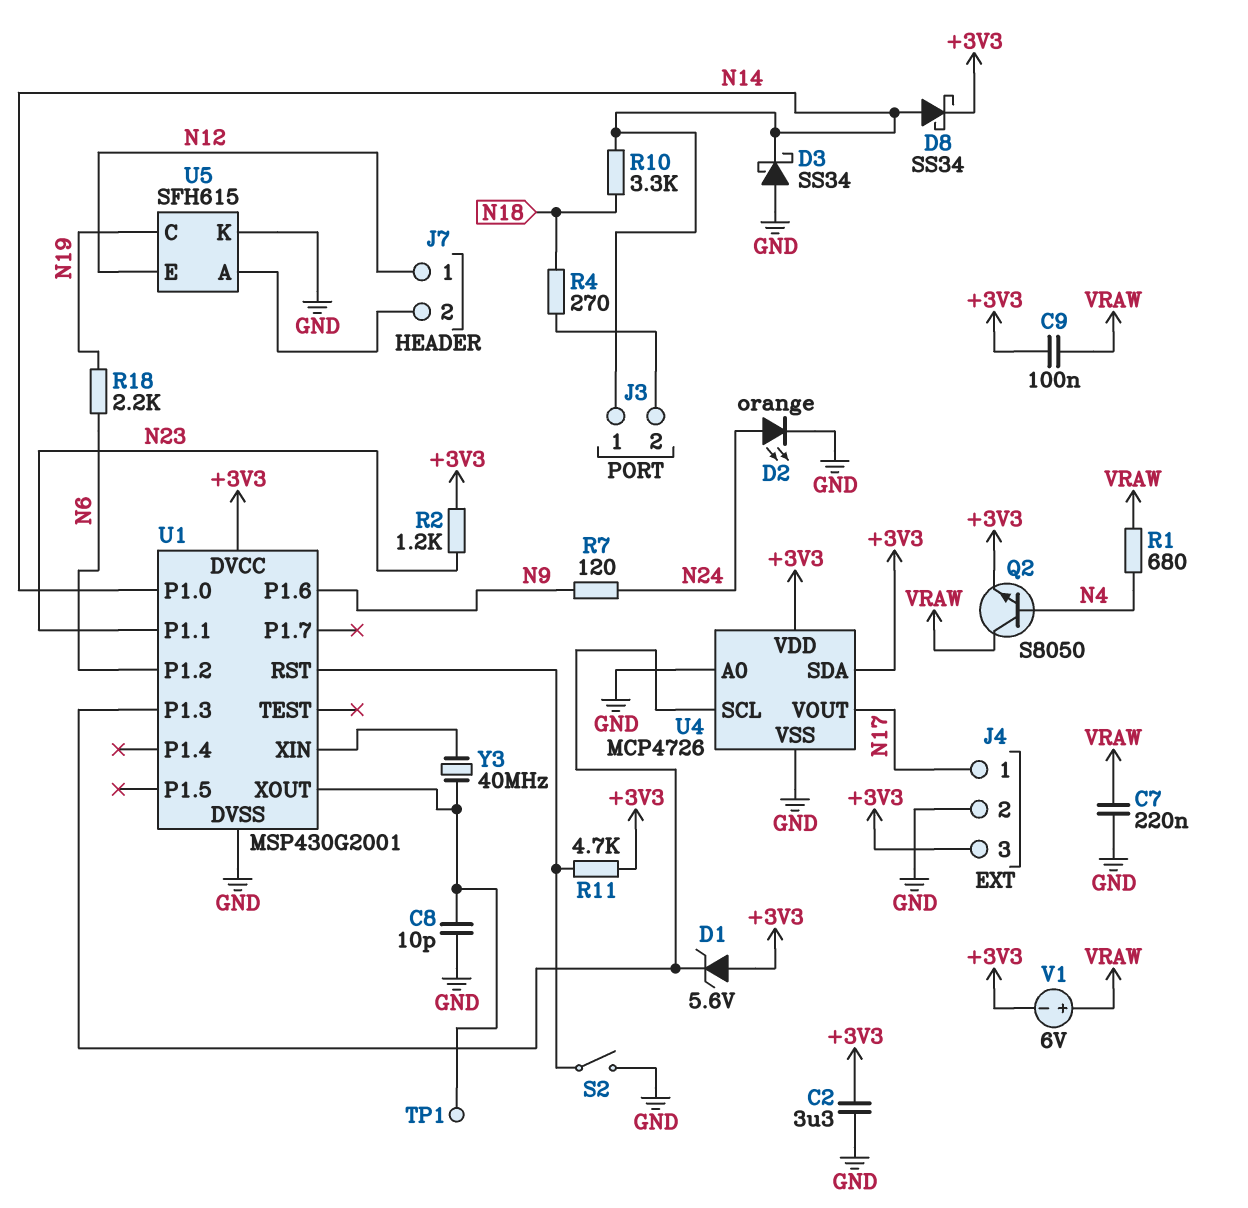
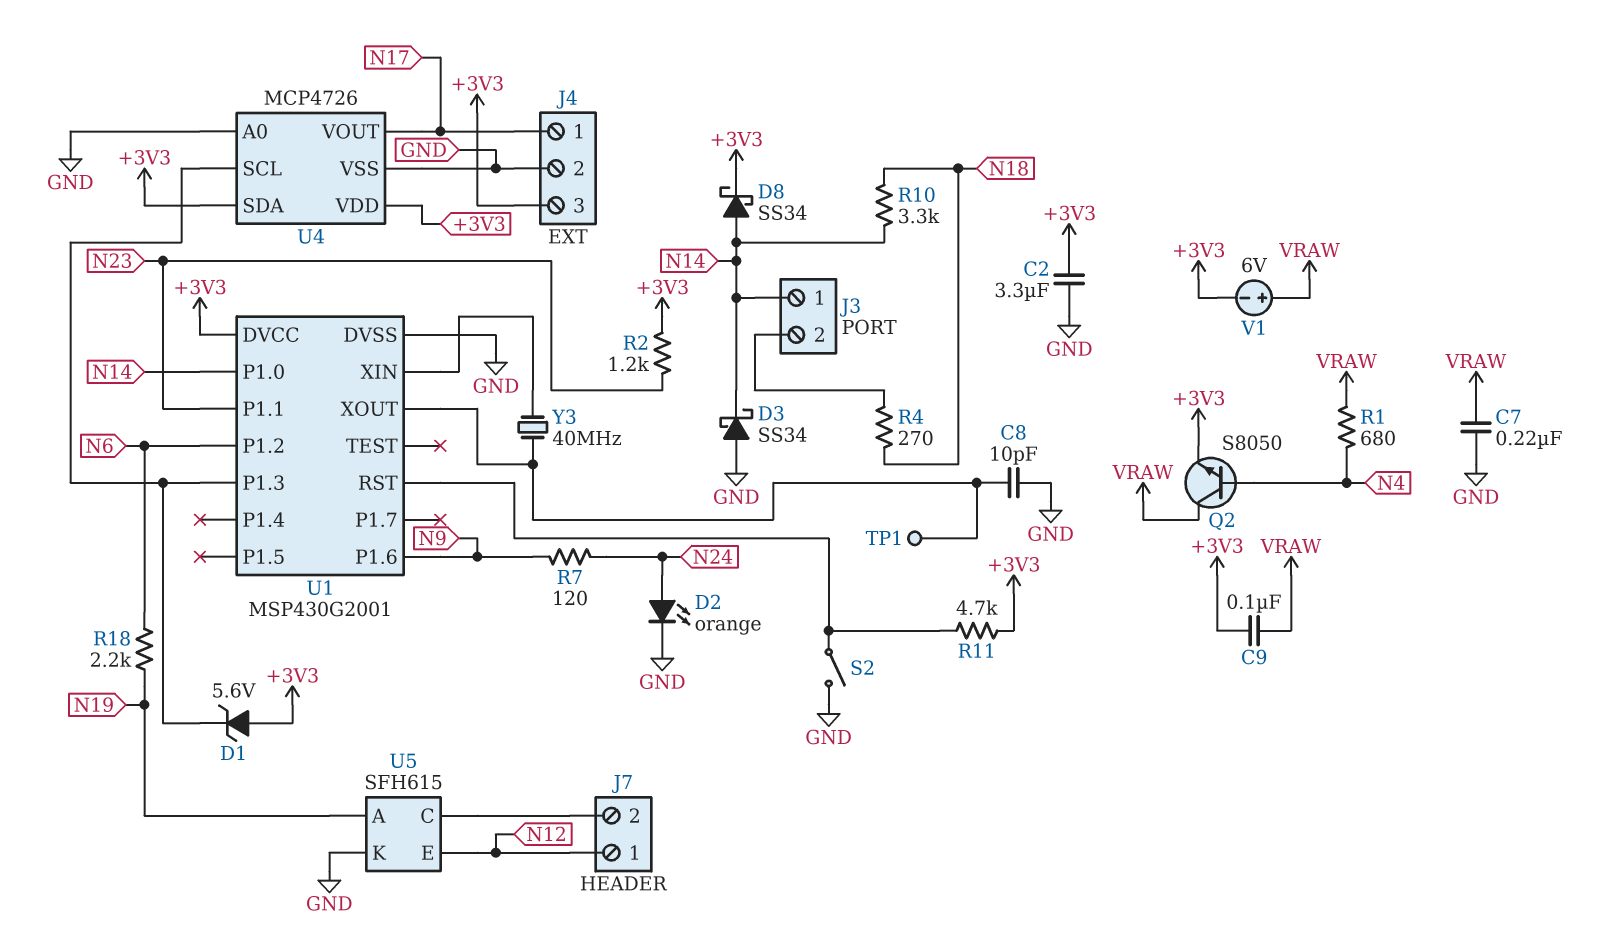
U5 pin A: J7/2 -> N19
U5 pin C: N19 -> J7/2

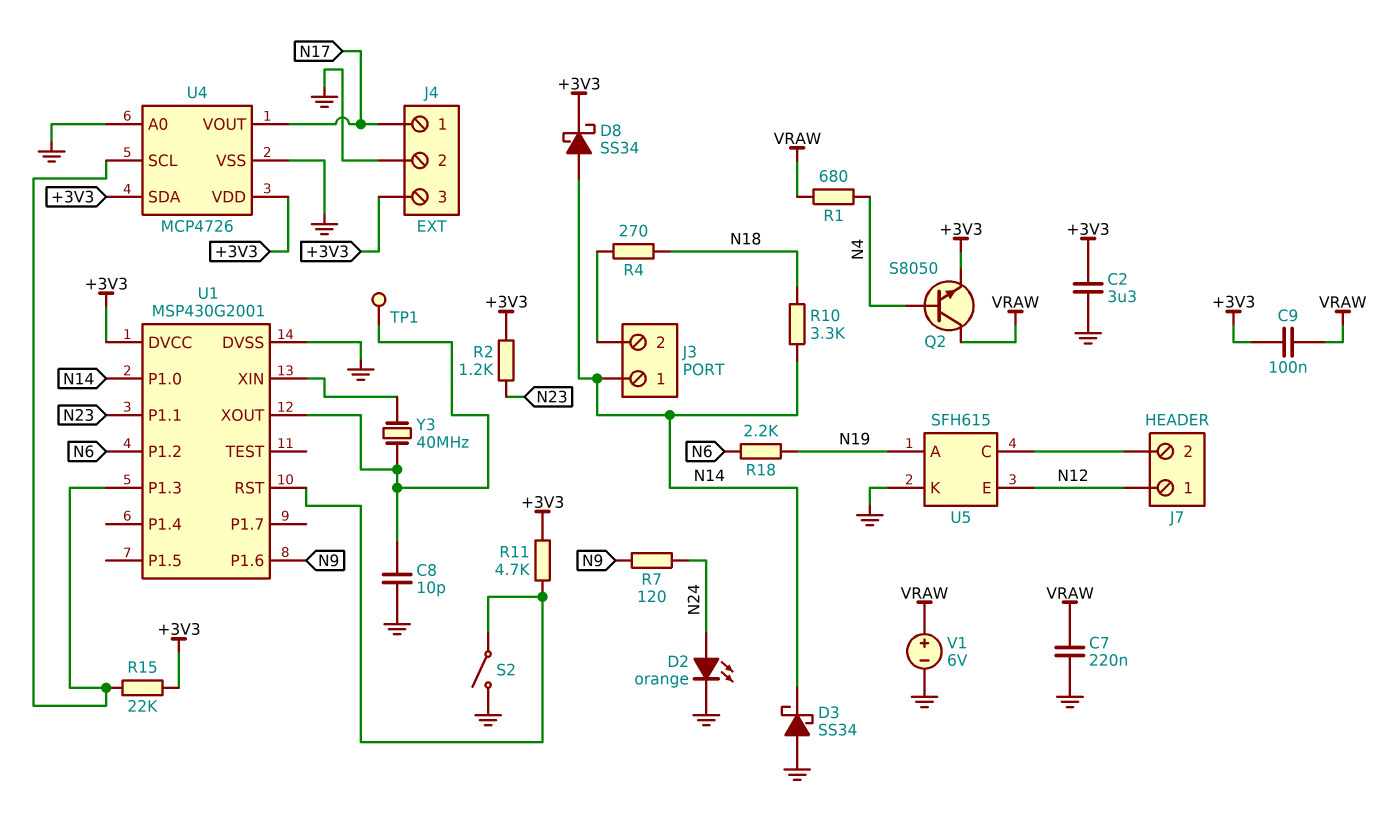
D1: zener 5.6V (A +3V3, K U1/P1.3) -> none
R15: none -> 22k (+3V3, U1/P1.3)
V1: 6V (plus VRAW, minus +3V3) -> 6V (plus VRAW, minus GND)

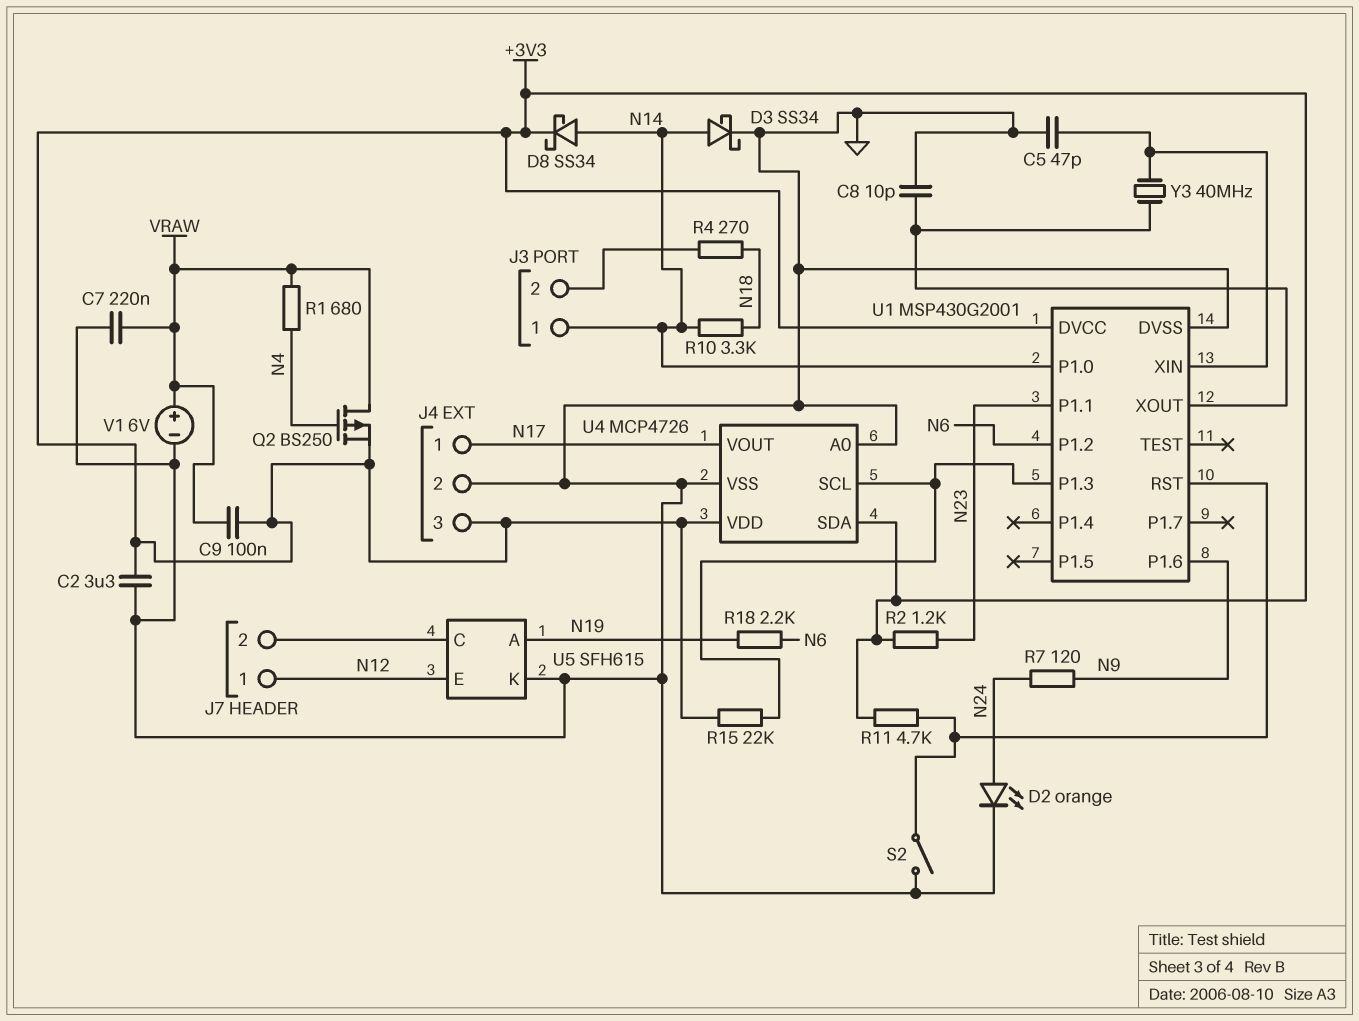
C5: none -> 47pF (GND, U1/XIN)
D3: schottky SS34 (A GND, K N14) -> schottky SS34 (A N14, K GND)
Q2: NPN S8050 (B N4, C VRAW, E +3V3) -> PMOS BS250 (G N4, D VRAW, S +3V3)
TP1: test point (U1/XOUT) -> none

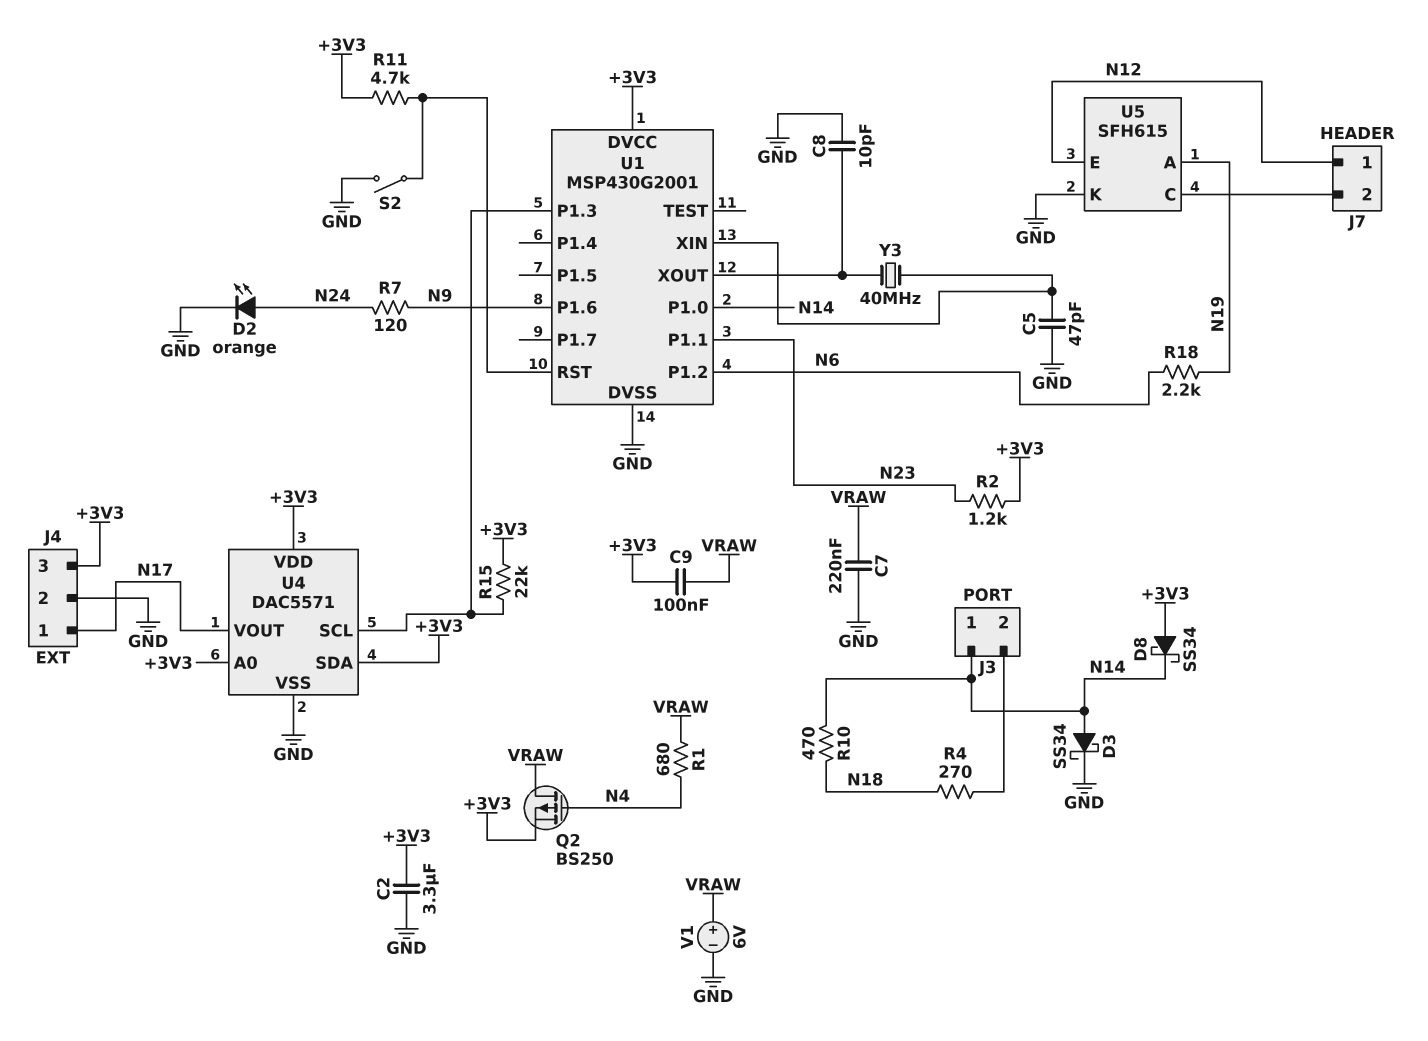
D8: schottky SS34 (A N14, K +3V3) -> schottky SS34 (A +3V3, K N14)
R10: 3.3k (N14, N18) -> 470 (N14, N18)
U4: MCP4726 -> DAC5571
U4 pin A0: GND -> +3V3

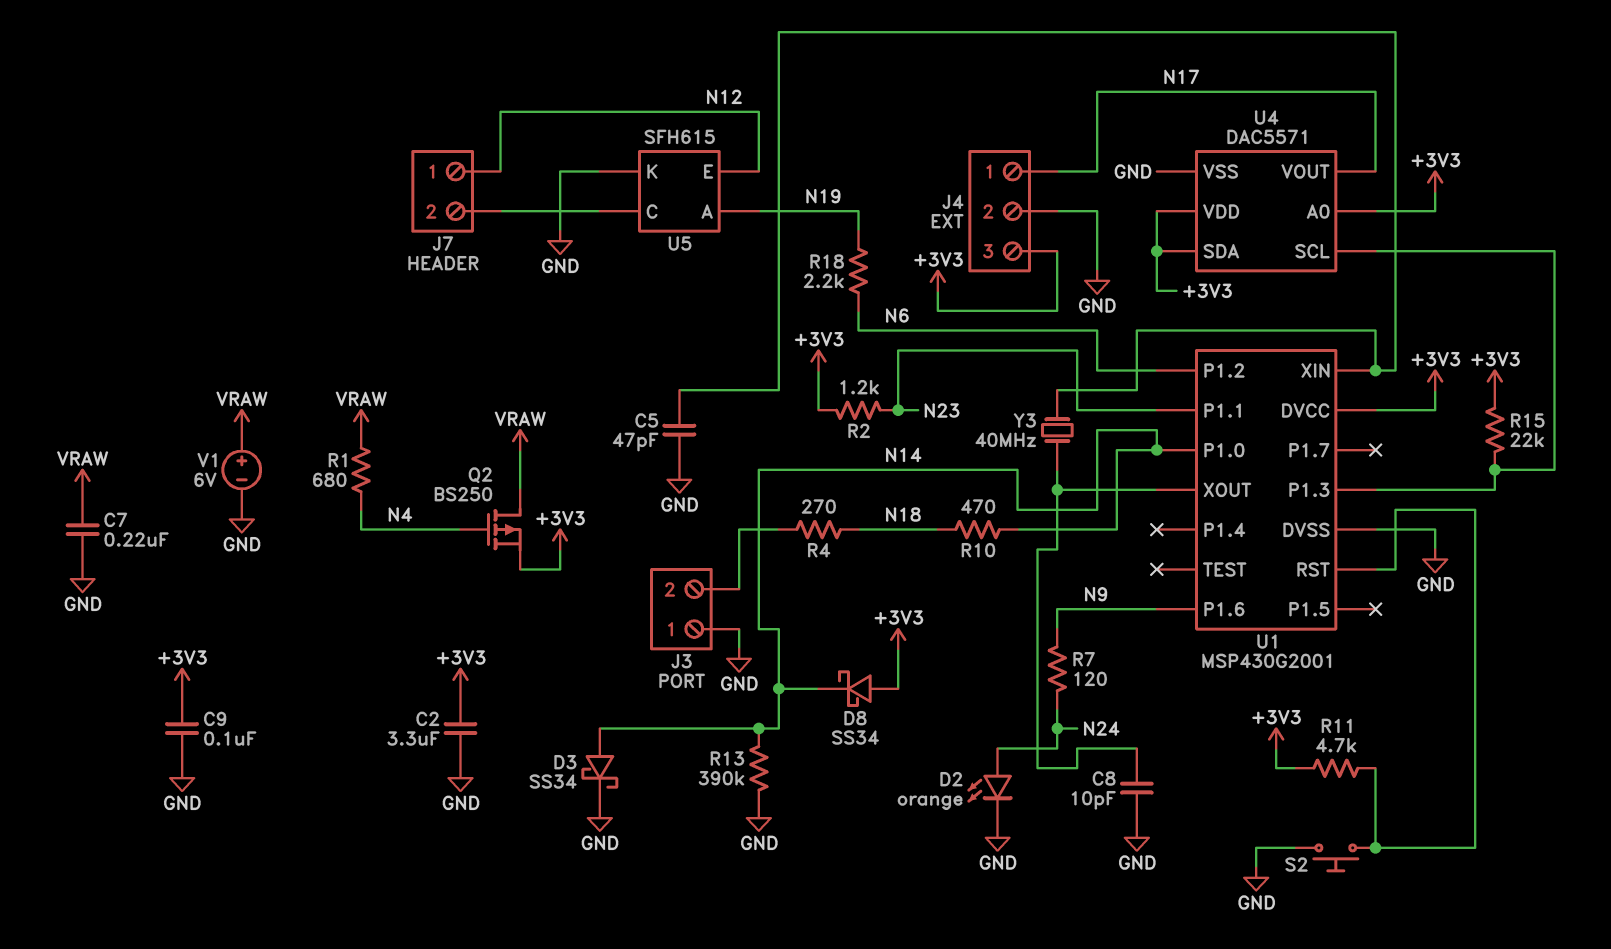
C9: 100nF (+3V3, VRAW) -> 100nF (+3V3, GND)
J3 pin 1: N14 -> GND
R13: none -> 390k (GND, N14)
S2: switch (GND, U1/RST) -> button (GND, U1/RST)

